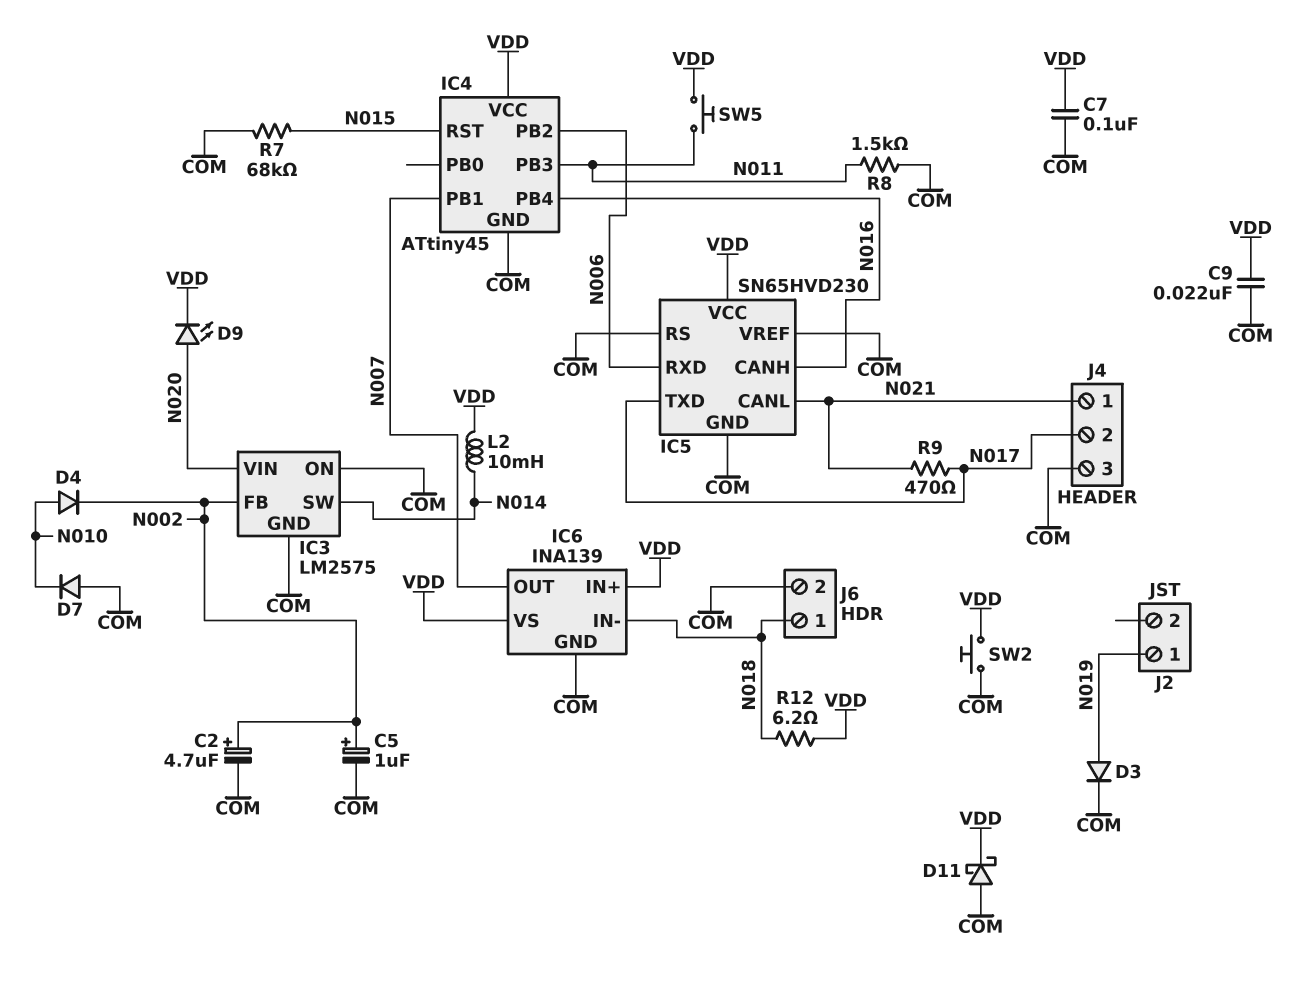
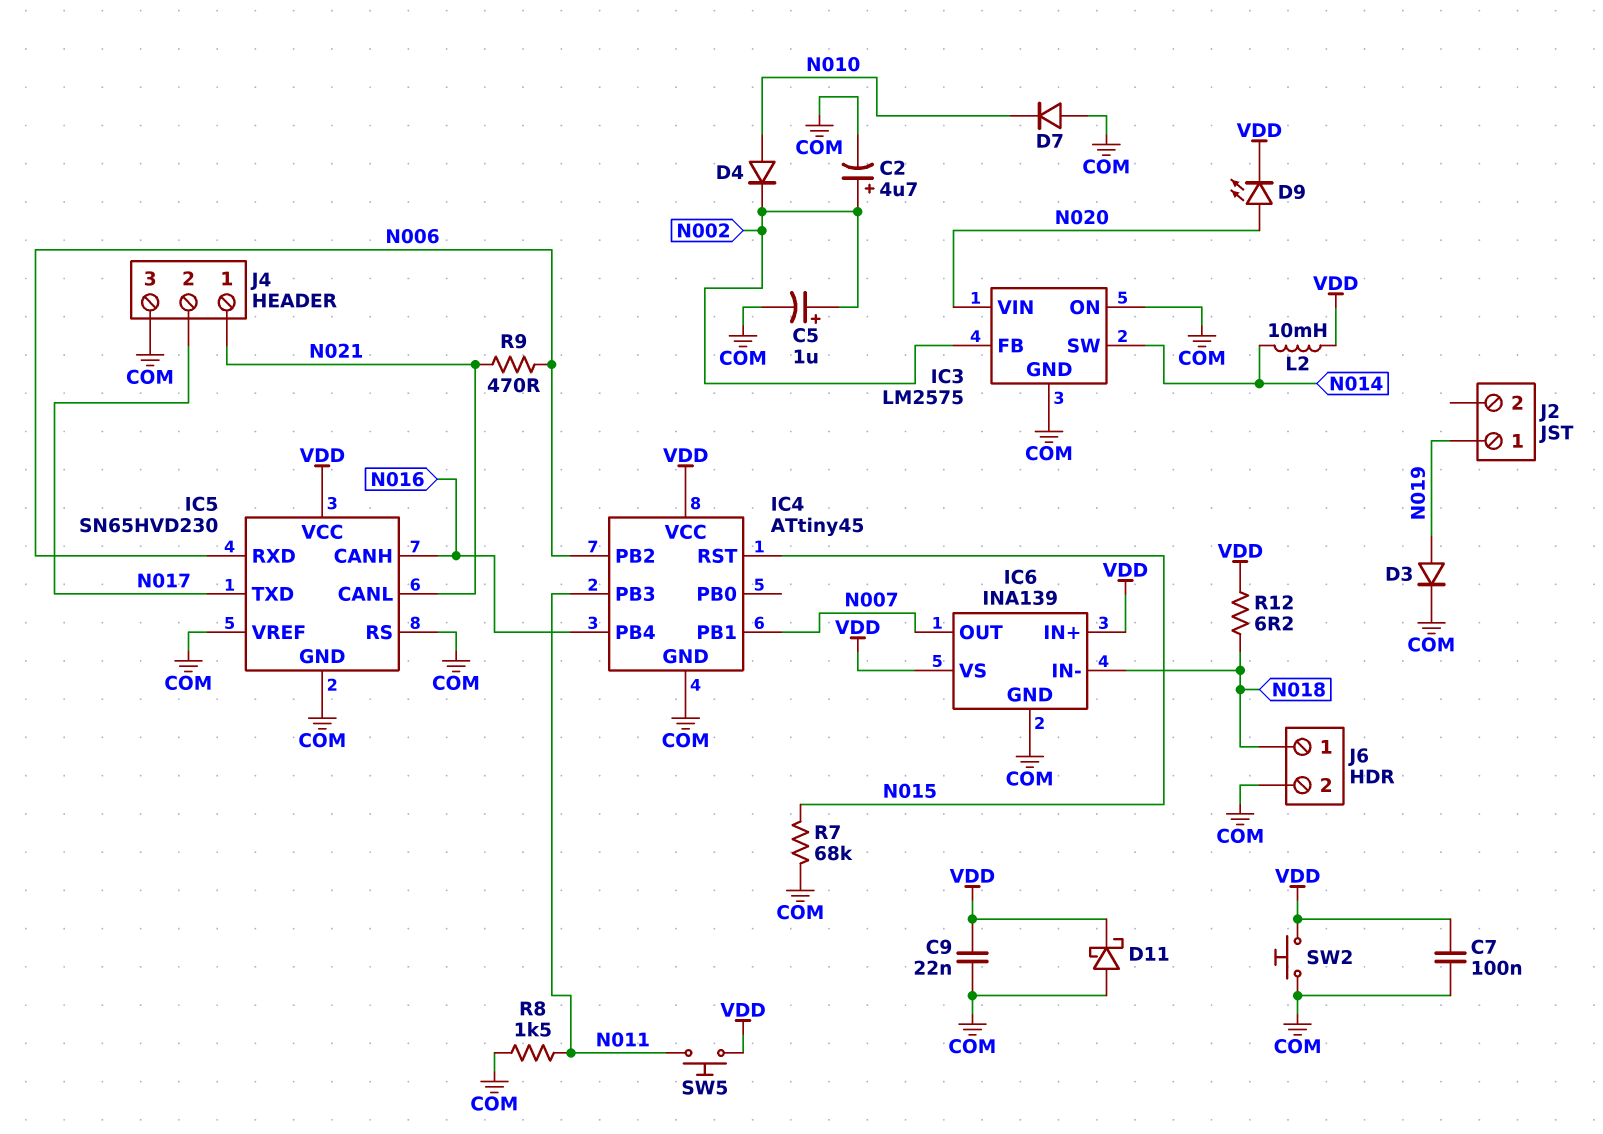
R9: 470 (N017, N021) -> 470 (N006, N021)

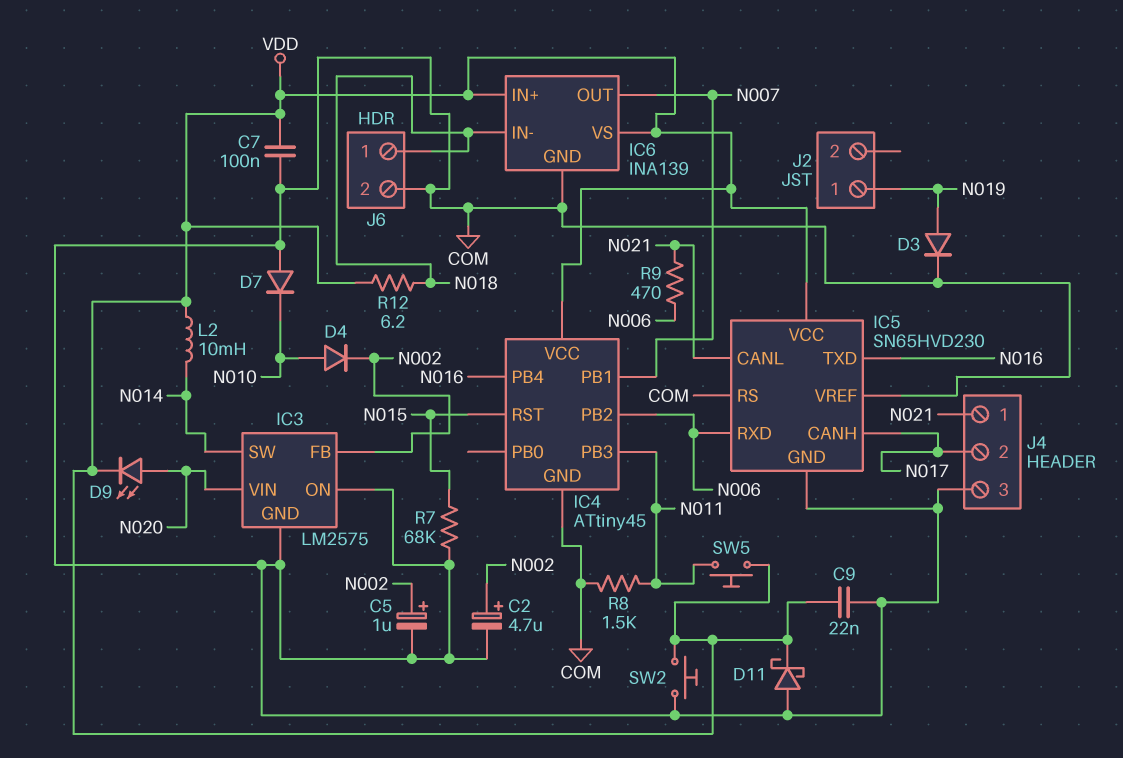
IC5 pin CANH: N016 -> N017
IC5 pin TXD: N017 -> N016

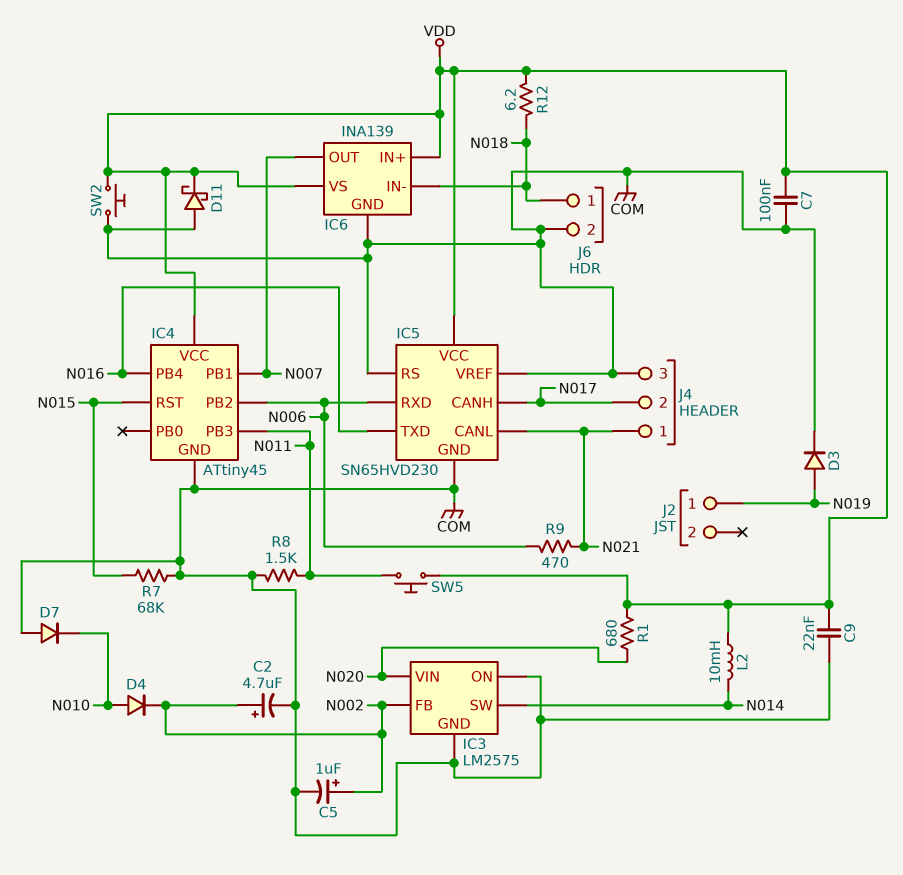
D9: LED (A N020, K VDD) -> none
R1: none -> 680 (N020, VDD)

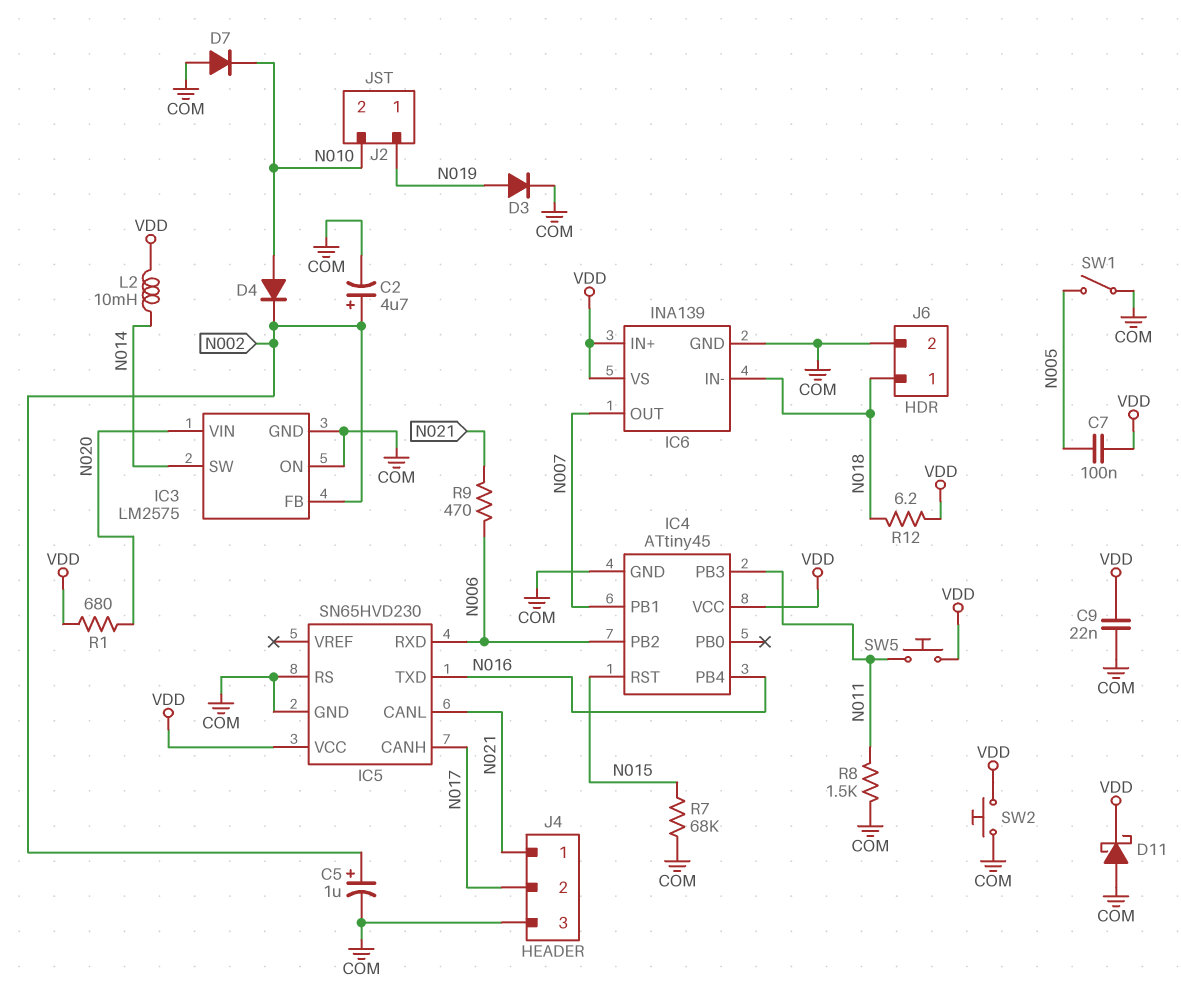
C7: 100nF (COM, VDD) -> 100nF (N005, VDD)
IC5 pin VREF: COM -> none
J2 pin 2: none -> N010
SW1: none -> switch (COM, N005)

